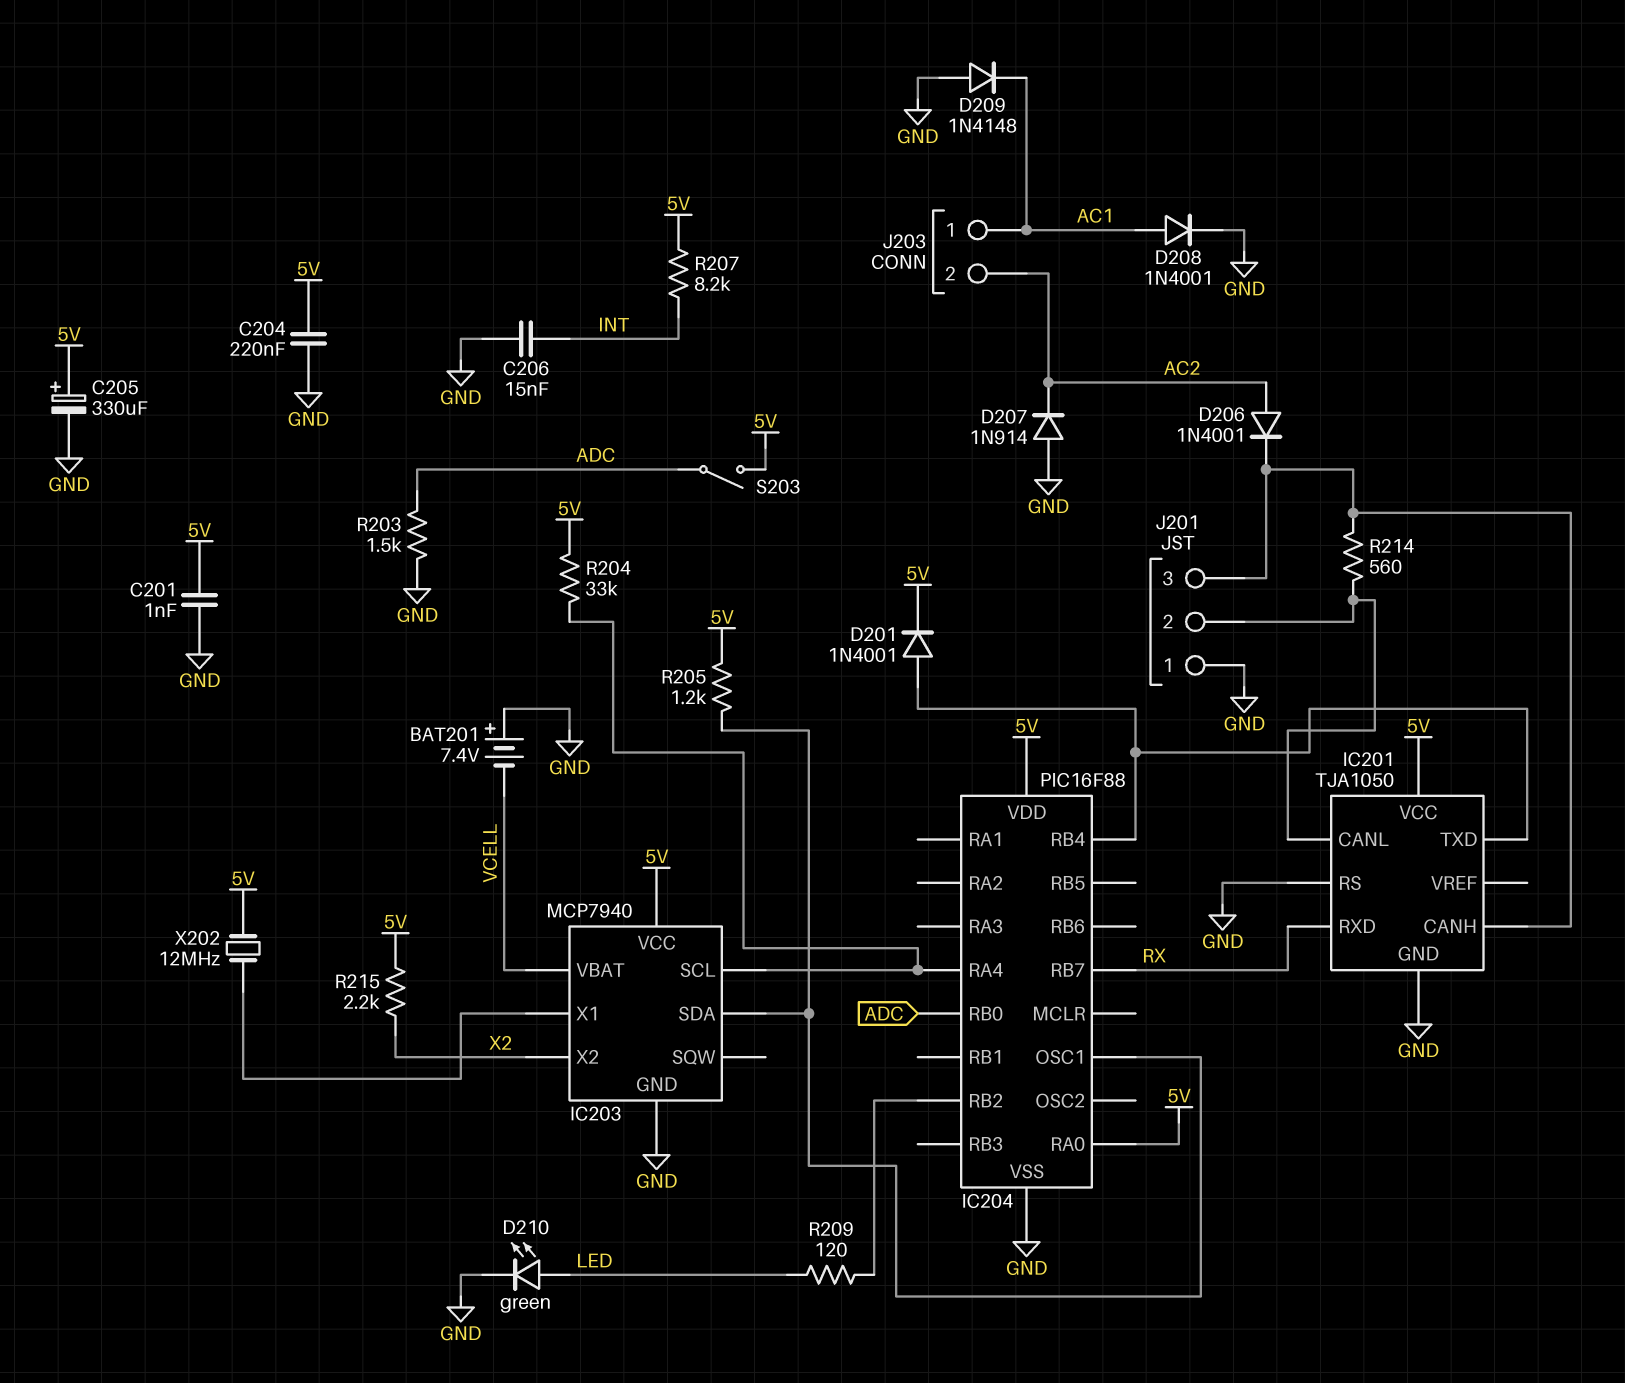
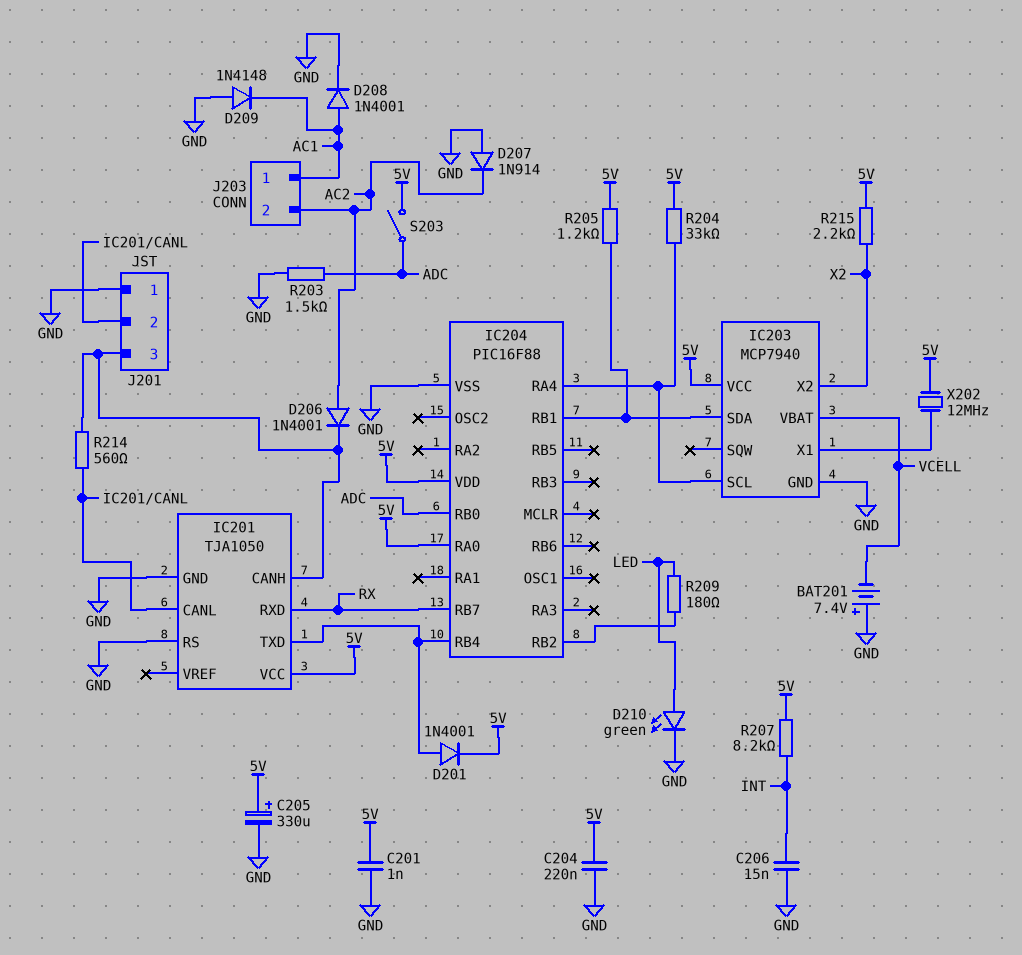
IC204 pin OSC1: IC203/SDA -> none
IC204 pin RB1: none -> IC203/SDA
R209: 120 (IC204/RB2, LED) -> 180 (IC204/RB2, LED)

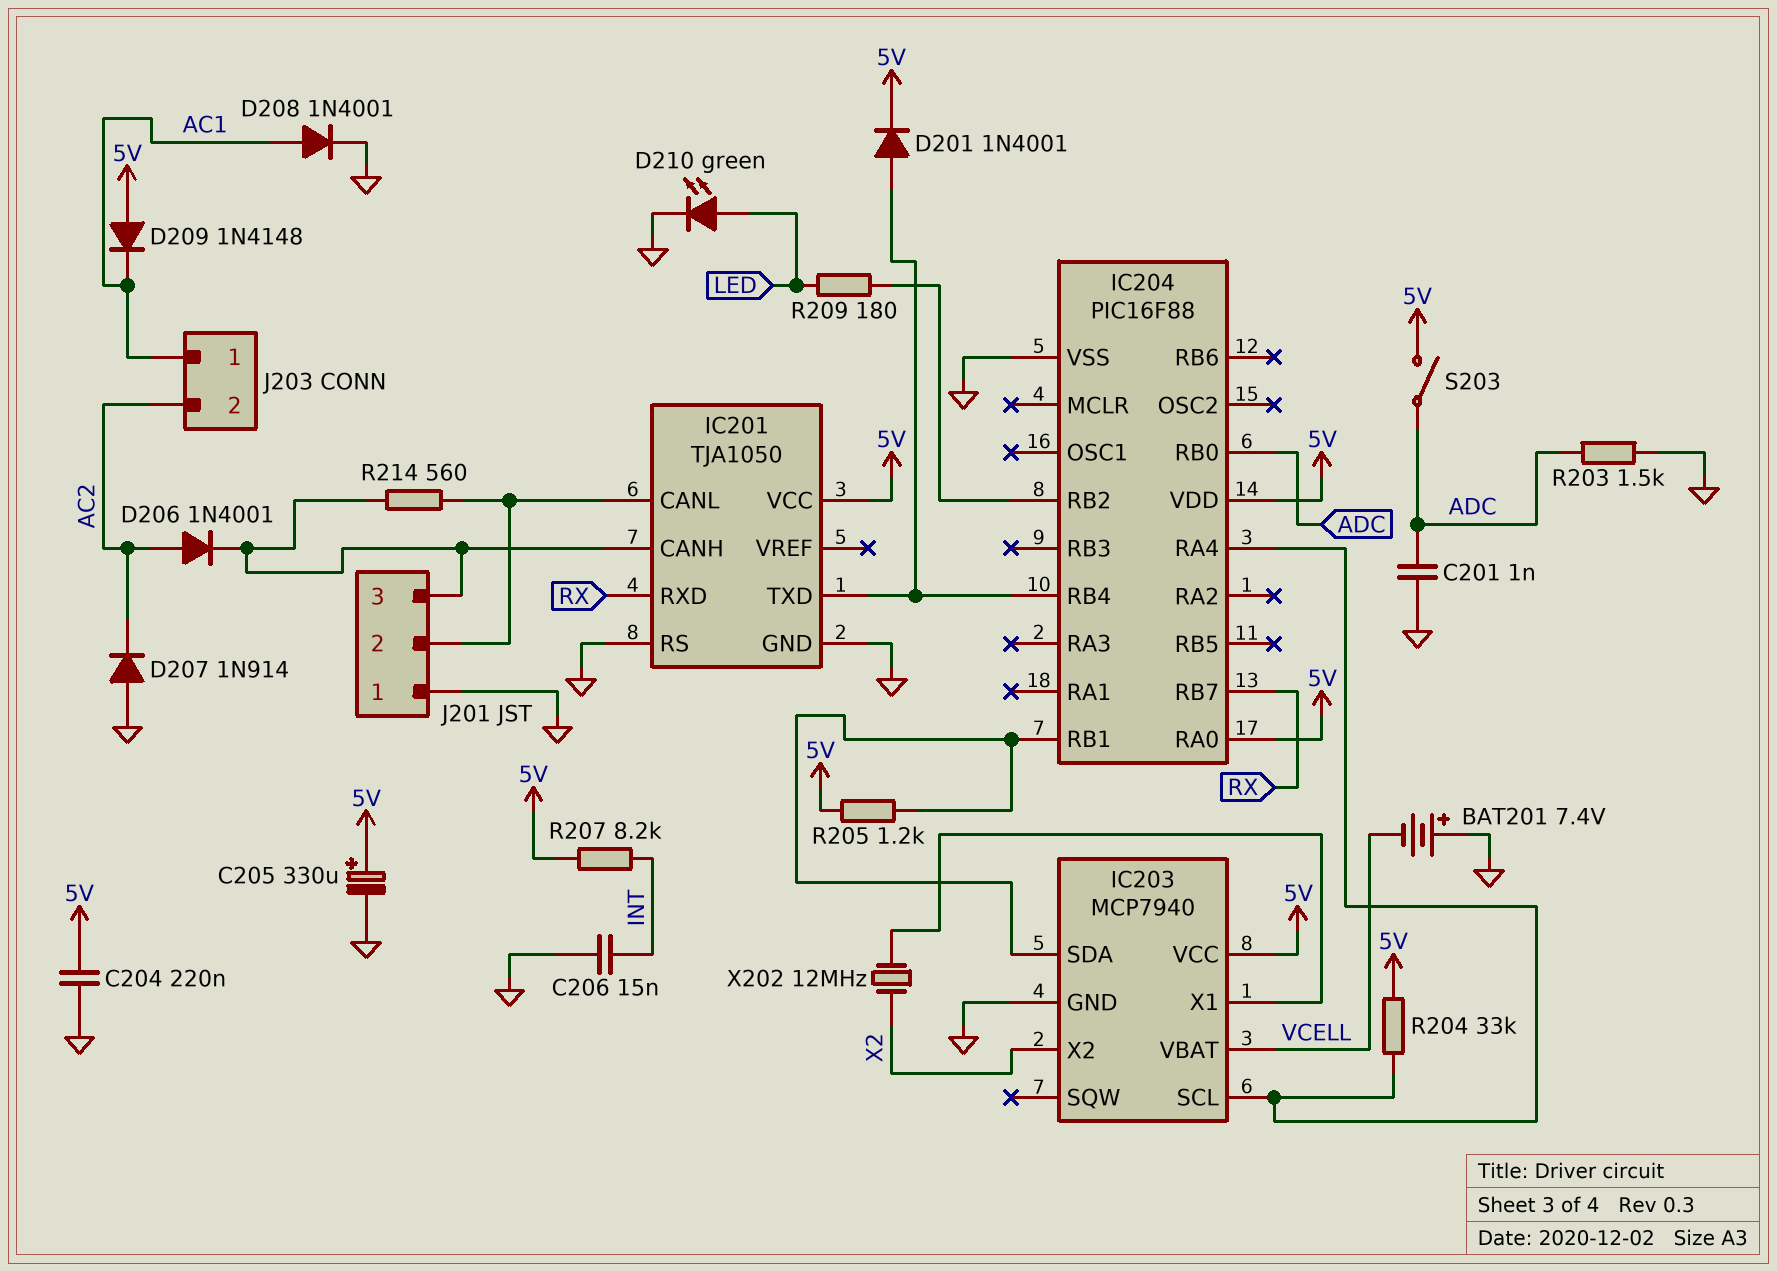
C201: 1nF (5V, GND) -> 1nF (ADC, GND)
D209: diode 1N4148 (A GND, K AC1) -> diode 1N4148 (A 5V, K AC1)
R215: 2.2k (5V, X2) -> none
X202: 12MHz (5V, IC203/X1) -> 12MHz (IC203/X1, X2)

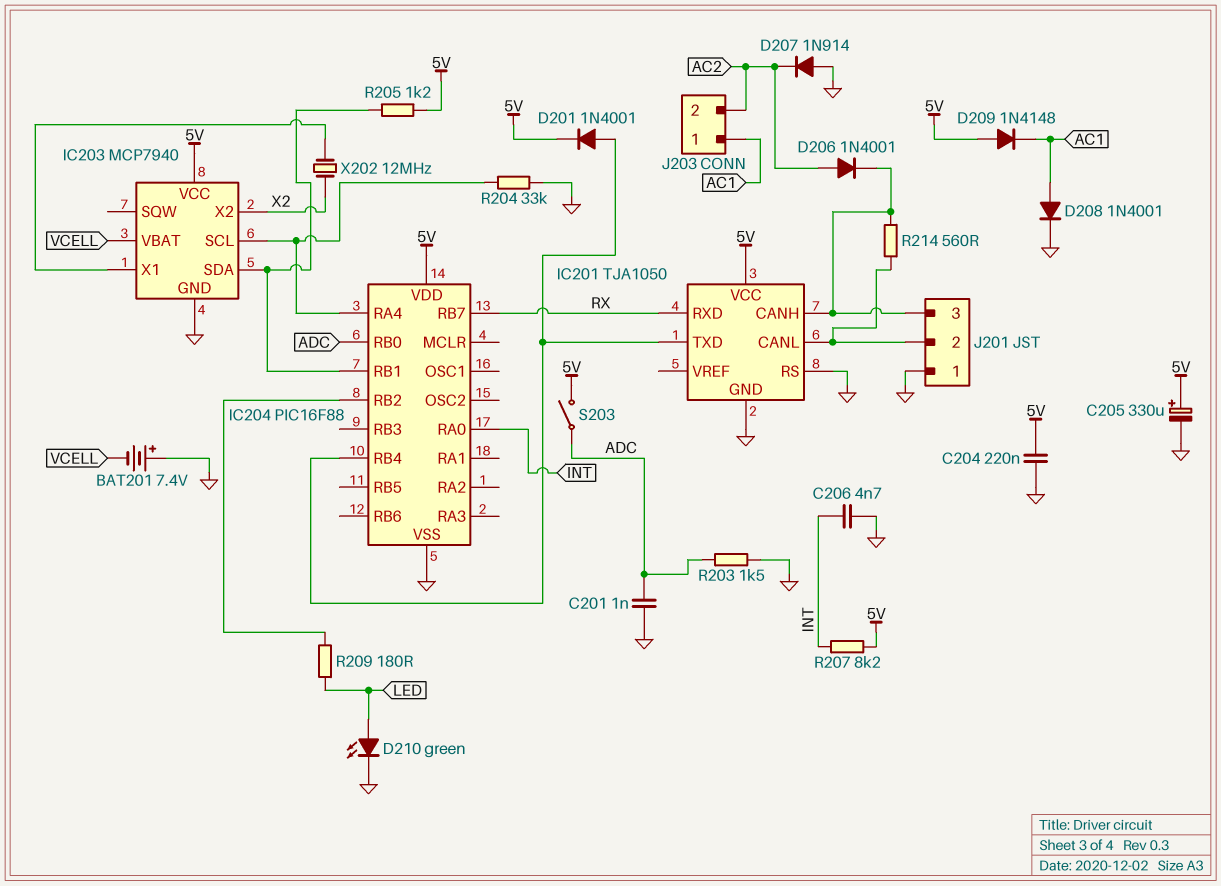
C206: 15nF (GND, INT) -> 4.7nF (GND, INT)
IC204 pin RA0: 5V -> INT
R204: 33k (5V, IC203/SCL) -> 33k (GND, IC203/SCL)

